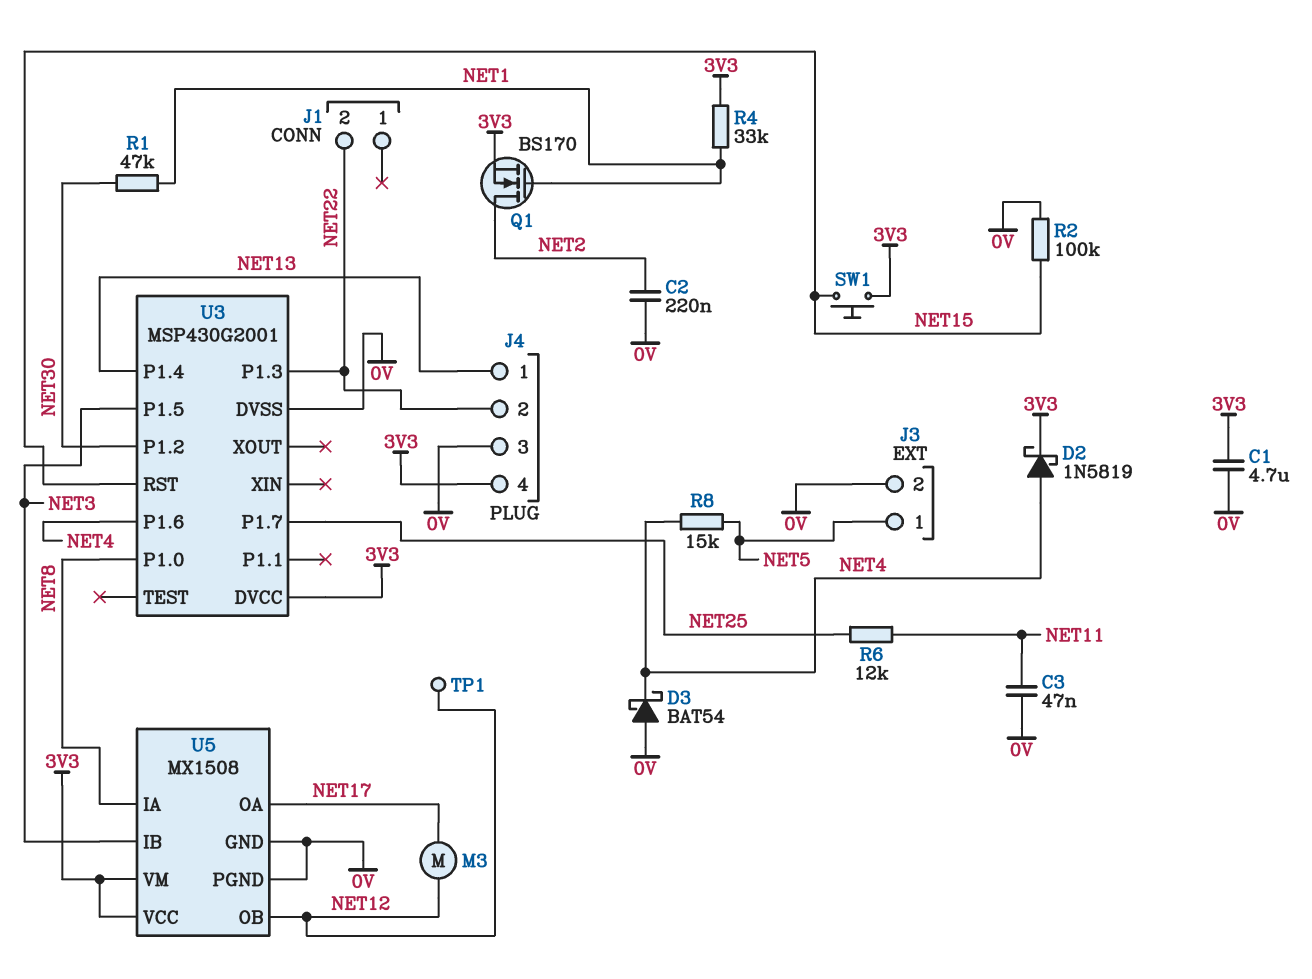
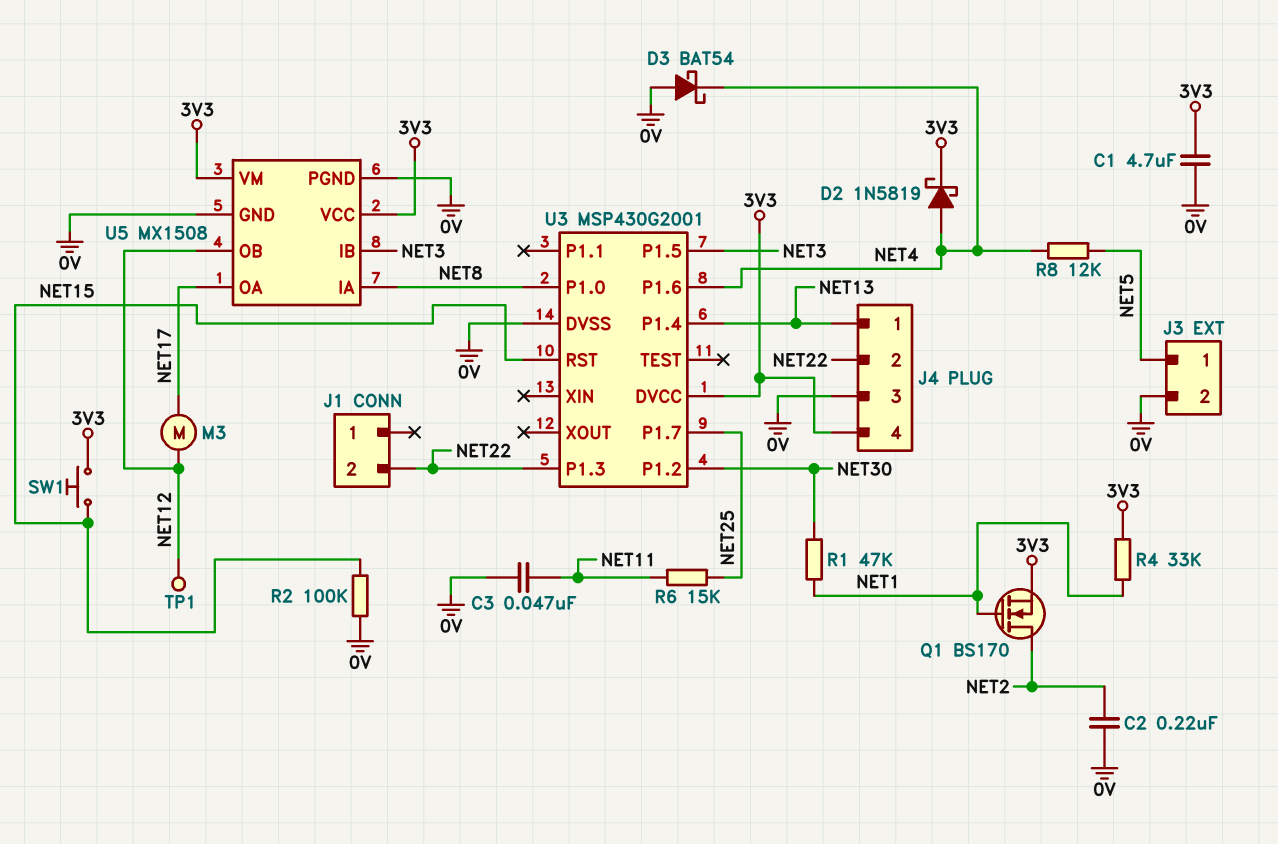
R6: 12k (NET11, NET25) -> 15k (NET11, NET25)
R8: 15k (NET4, NET5) -> 12k (NET4, NET5)

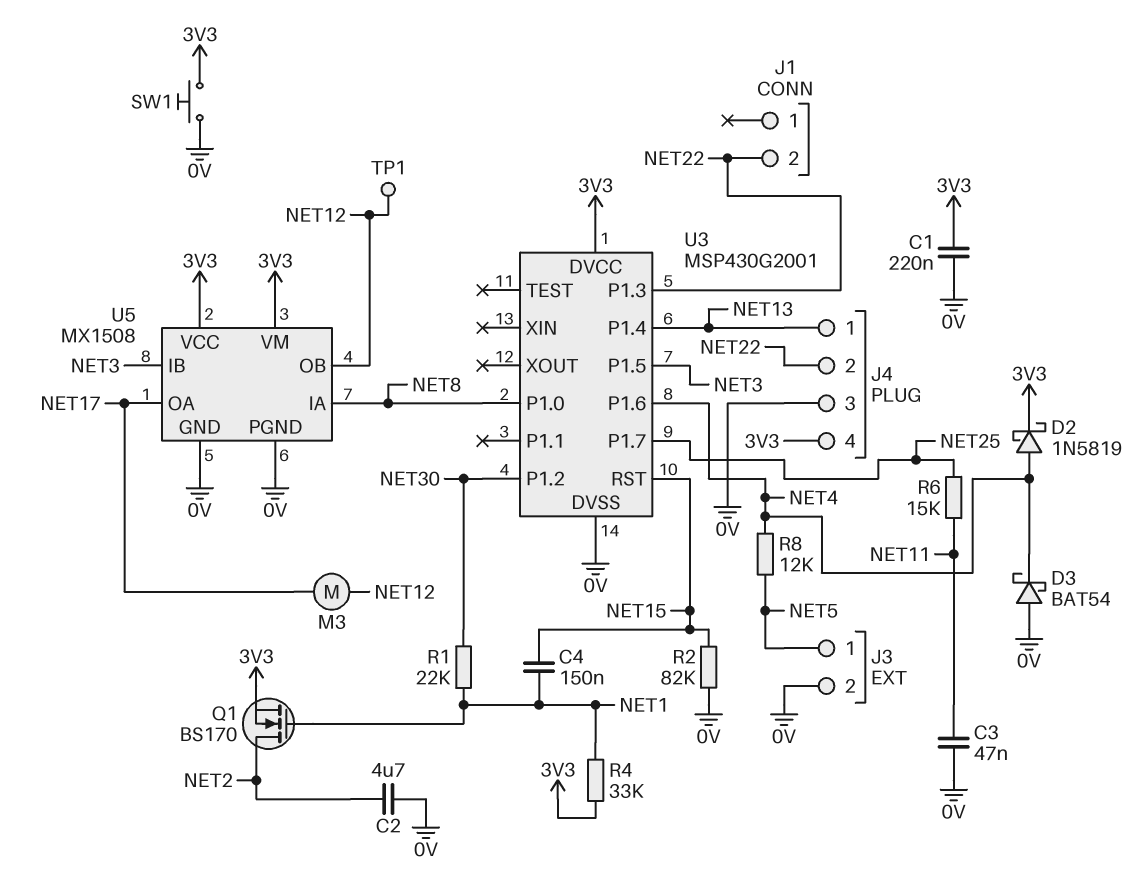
C1: 4.7uF (0V, 3V3) -> 220nF (0V, 3V3)
C2: 220nF (0V, NET2) -> 4.7uF (0V, NET2)
C4: none -> 150nF (NET1, NET15)
R1: 47k (NET1, NET30) -> 22k (NET1, NET30)
R2: 100k (0V, NET15) -> 82k (0V, NET15)
SW1: button (3V3, NET15) -> button (0V, 3V3)

